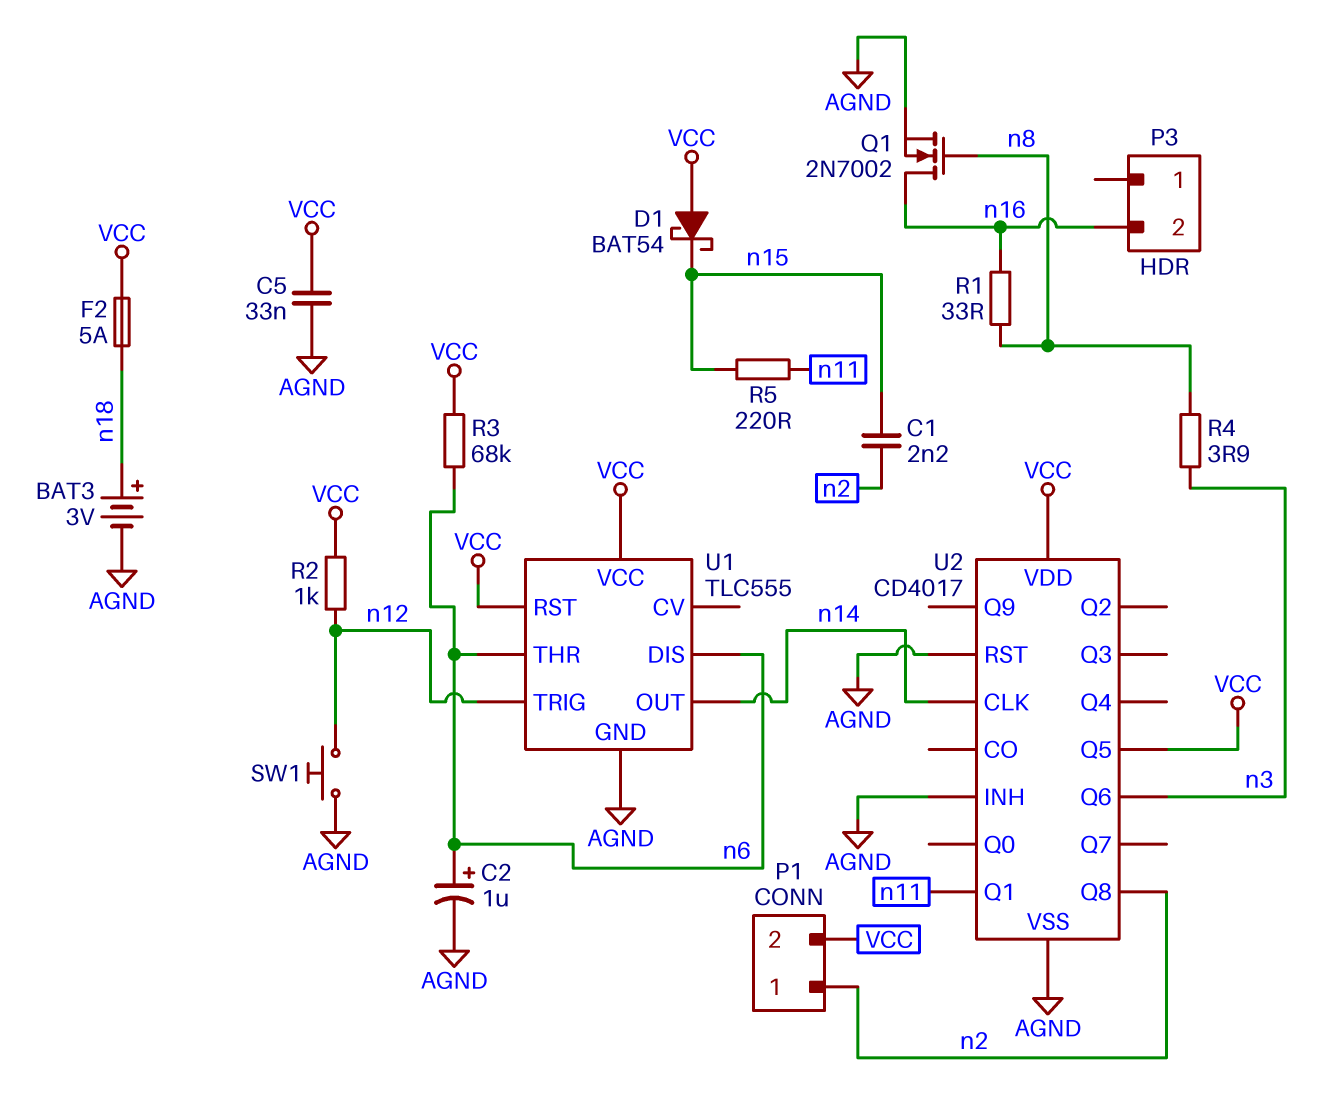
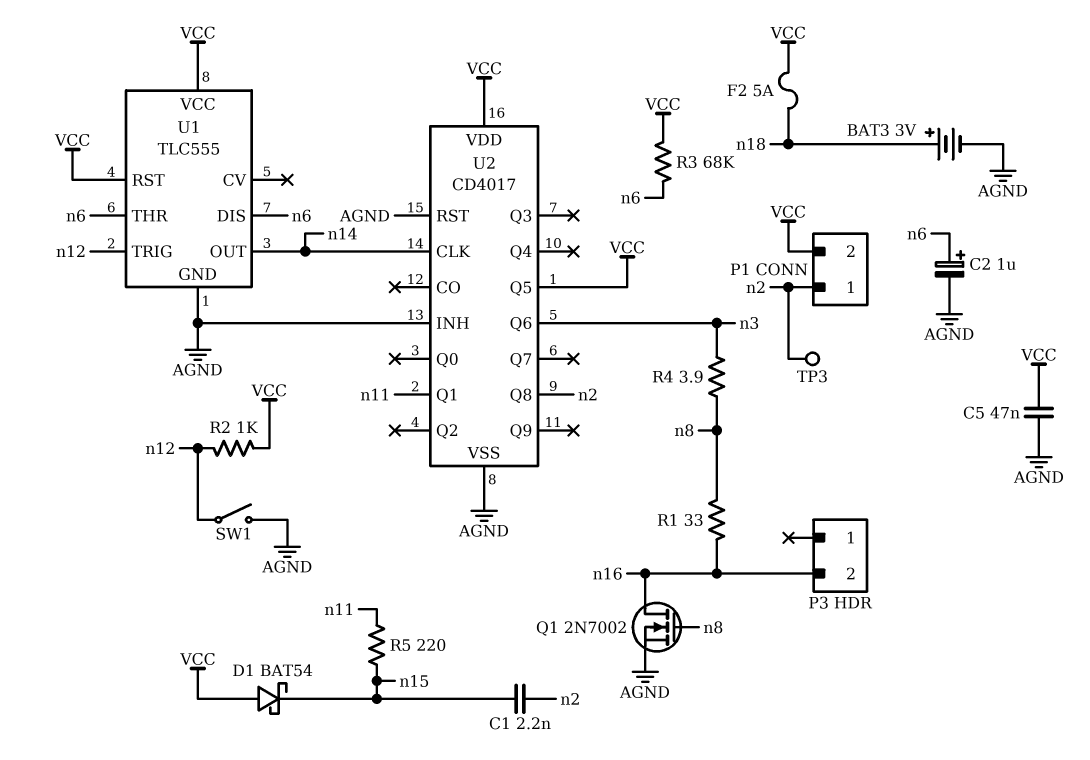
C5: 33nF (AGND, VCC) -> 47nF (AGND, VCC)
SW1: button (AGND, n12) -> switch (AGND, n12)
TP3: none -> test point (n2)

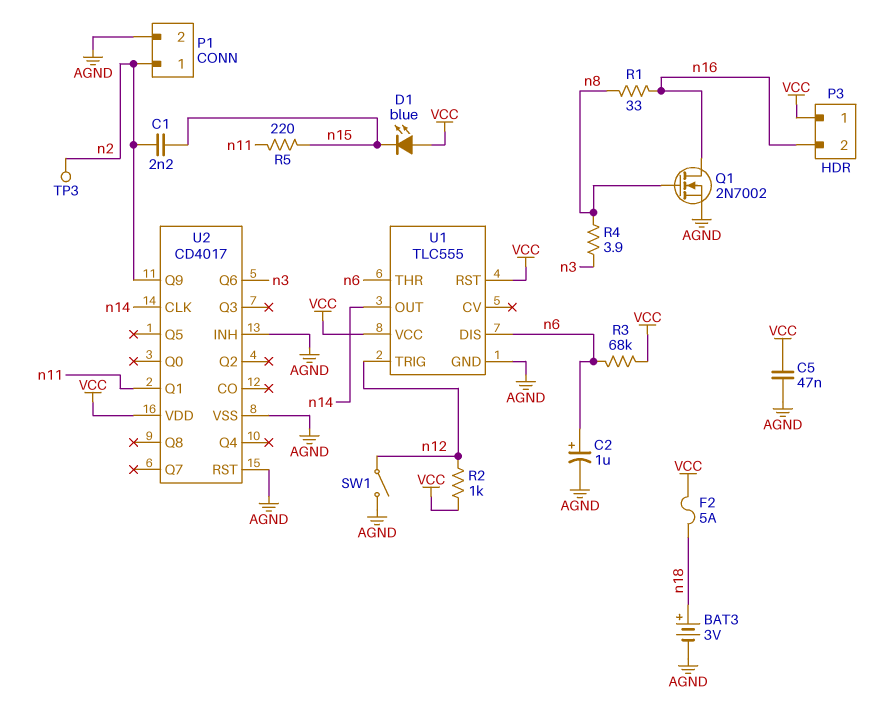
D1: schottky BAT54 (A VCC, K n15) -> LED blue (A VCC, K n15)
P1 pin 2: VCC -> AGND
P3 pin 1: none -> VCC
U2 pin Q5: VCC -> none
U2 pin Q8: n2 -> none
U2 pin Q9: none -> n2

